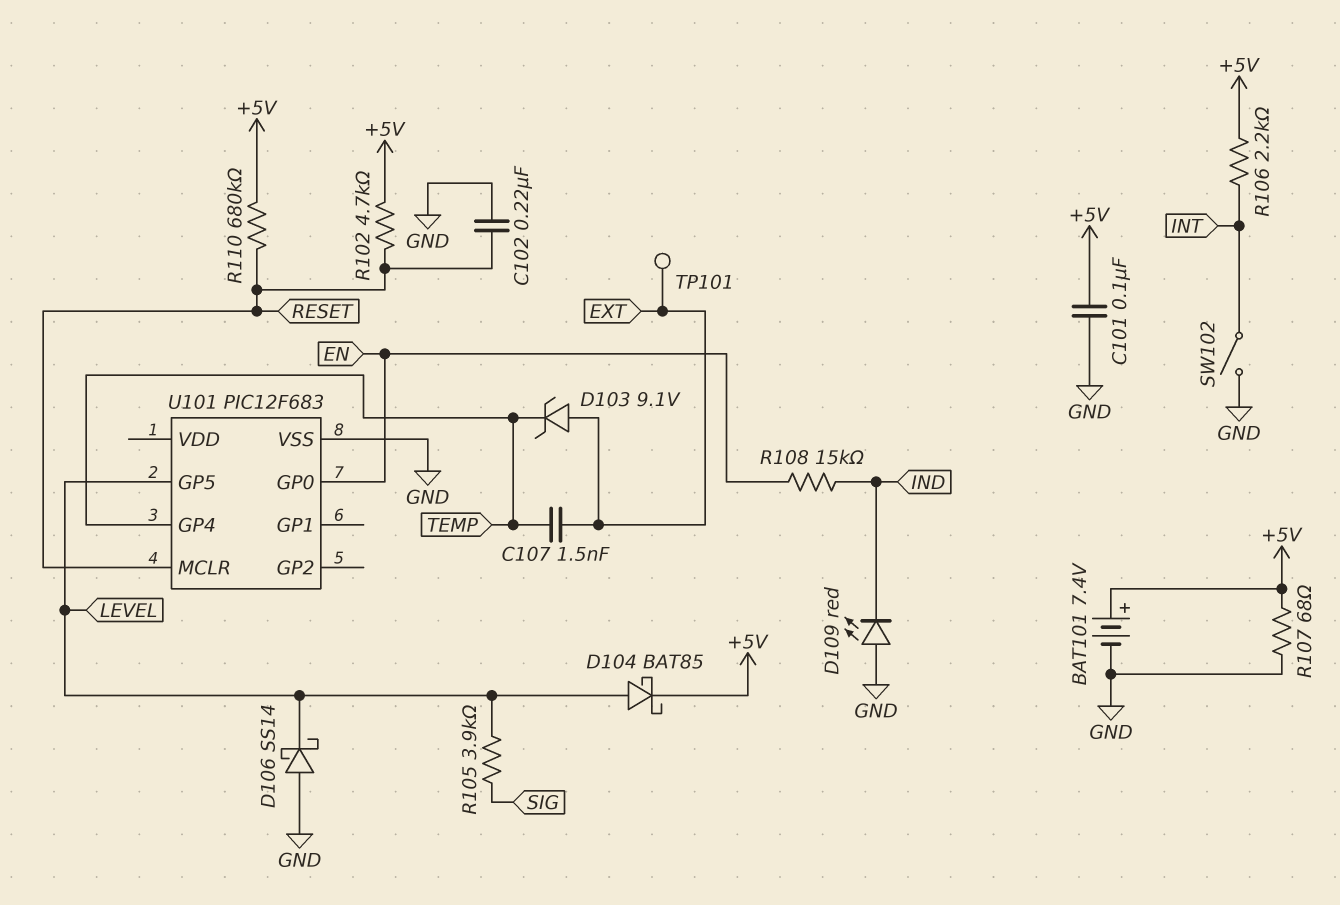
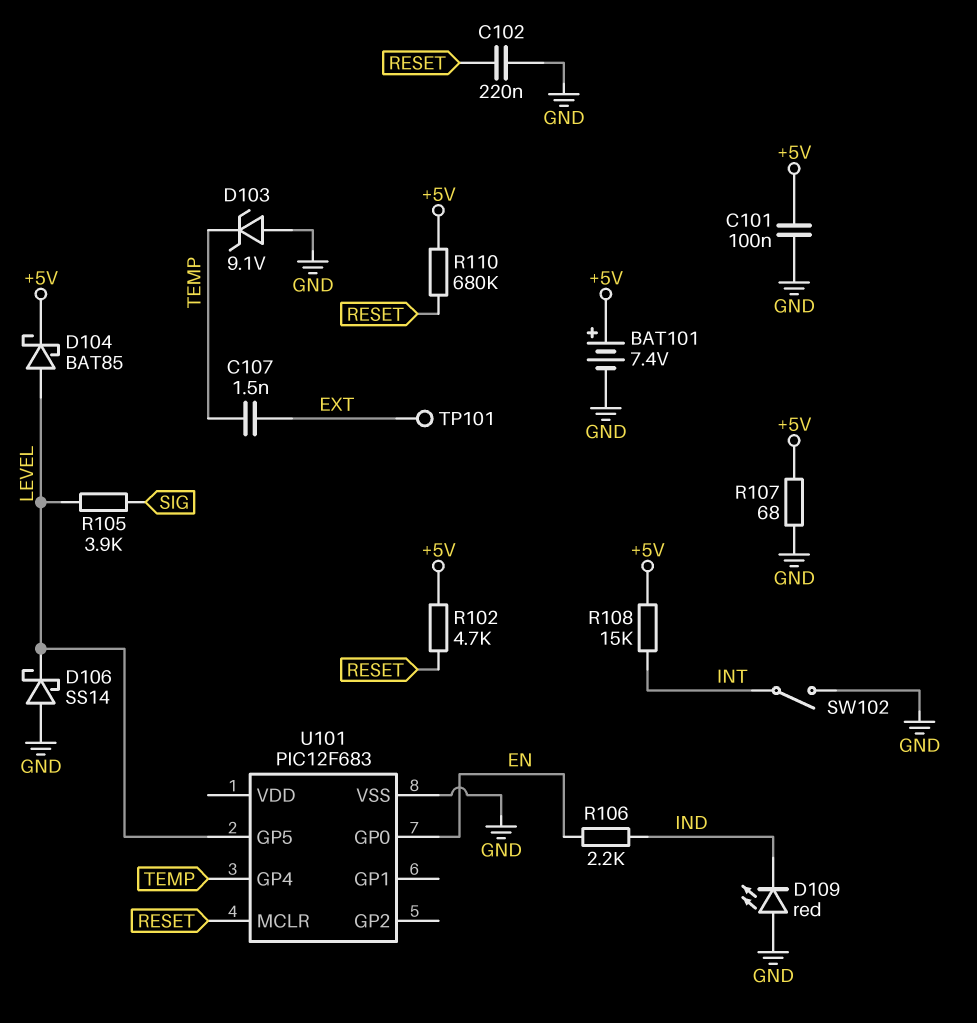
D103: zener 9.1V (A EXT, K TEMP) -> zener 9.1V (A GND, K TEMP)
R106: 2.2k (+5V, INT) -> 2.2k (EN, IND)
R108: 15k (EN, IND) -> 15k (+5V, INT)

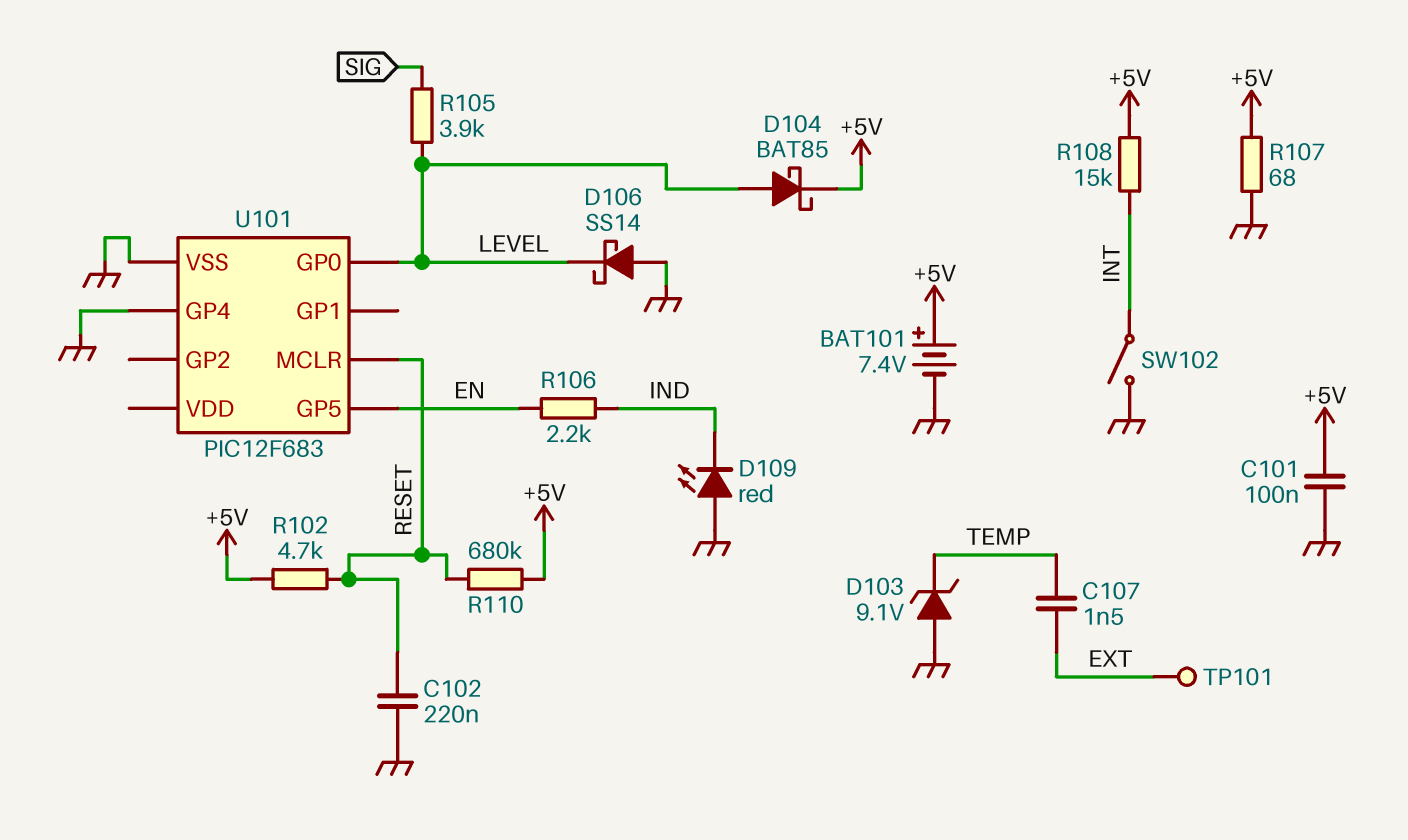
U101 pin GP0: EN -> LEVEL
U101 pin GP4: TEMP -> GND
U101 pin GP5: LEVEL -> EN

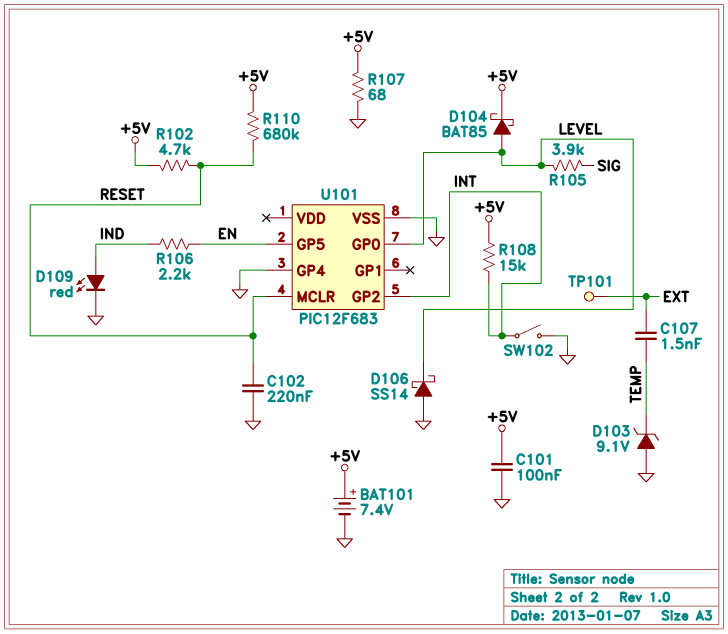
D109: LED red (A GND, K IND) -> LED red (A IND, K GND)
U101 pin GP2: none -> INT

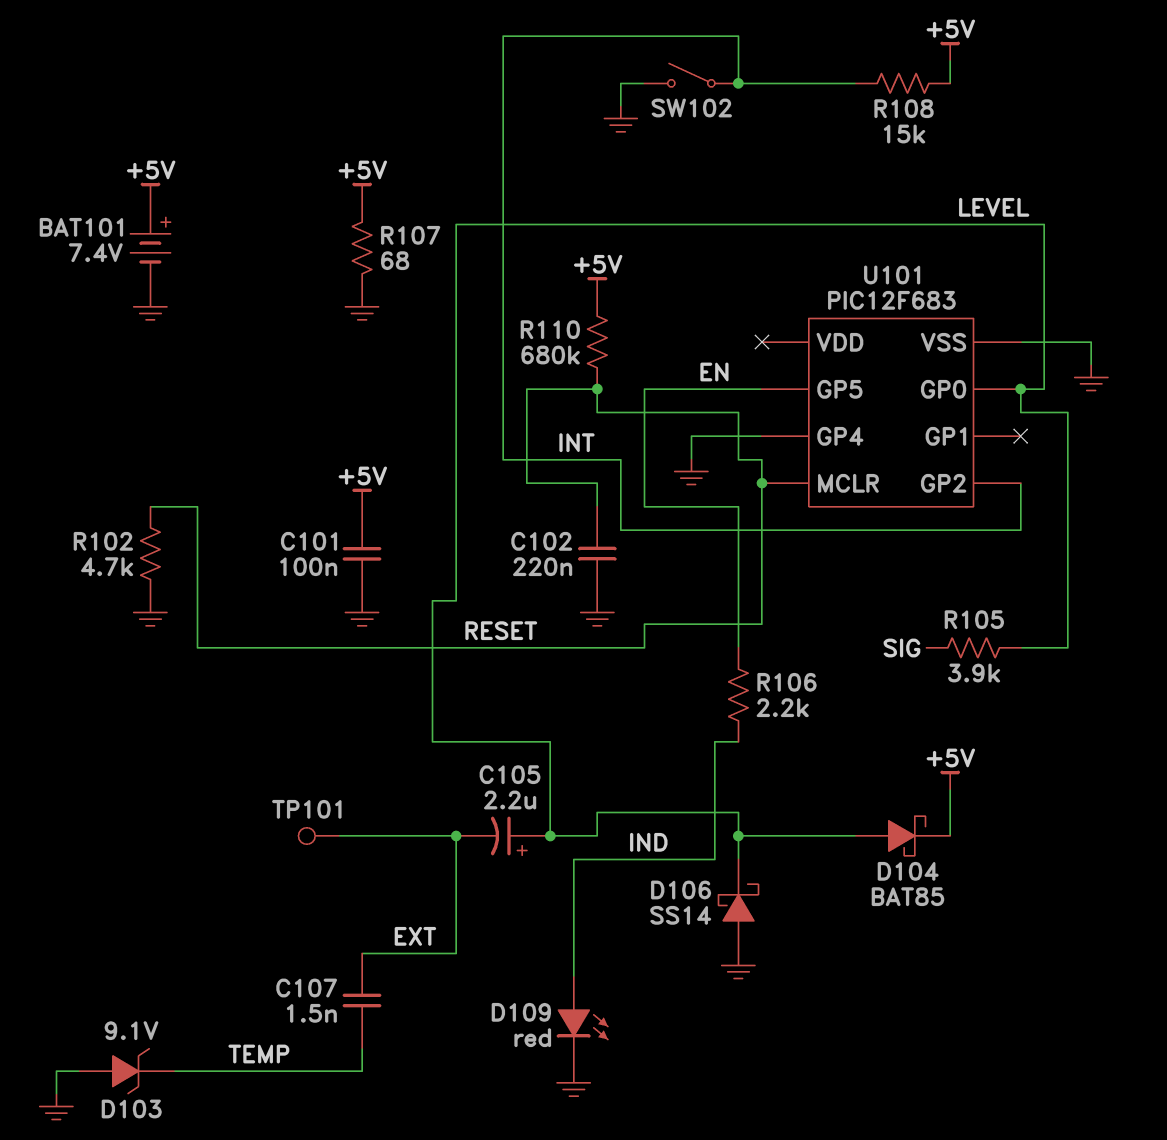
C105: none -> 2.2uF (plus LEVEL, minus EXT)
R102: 4.7k (+5V, RESET) -> 4.7k (GND, RESET)

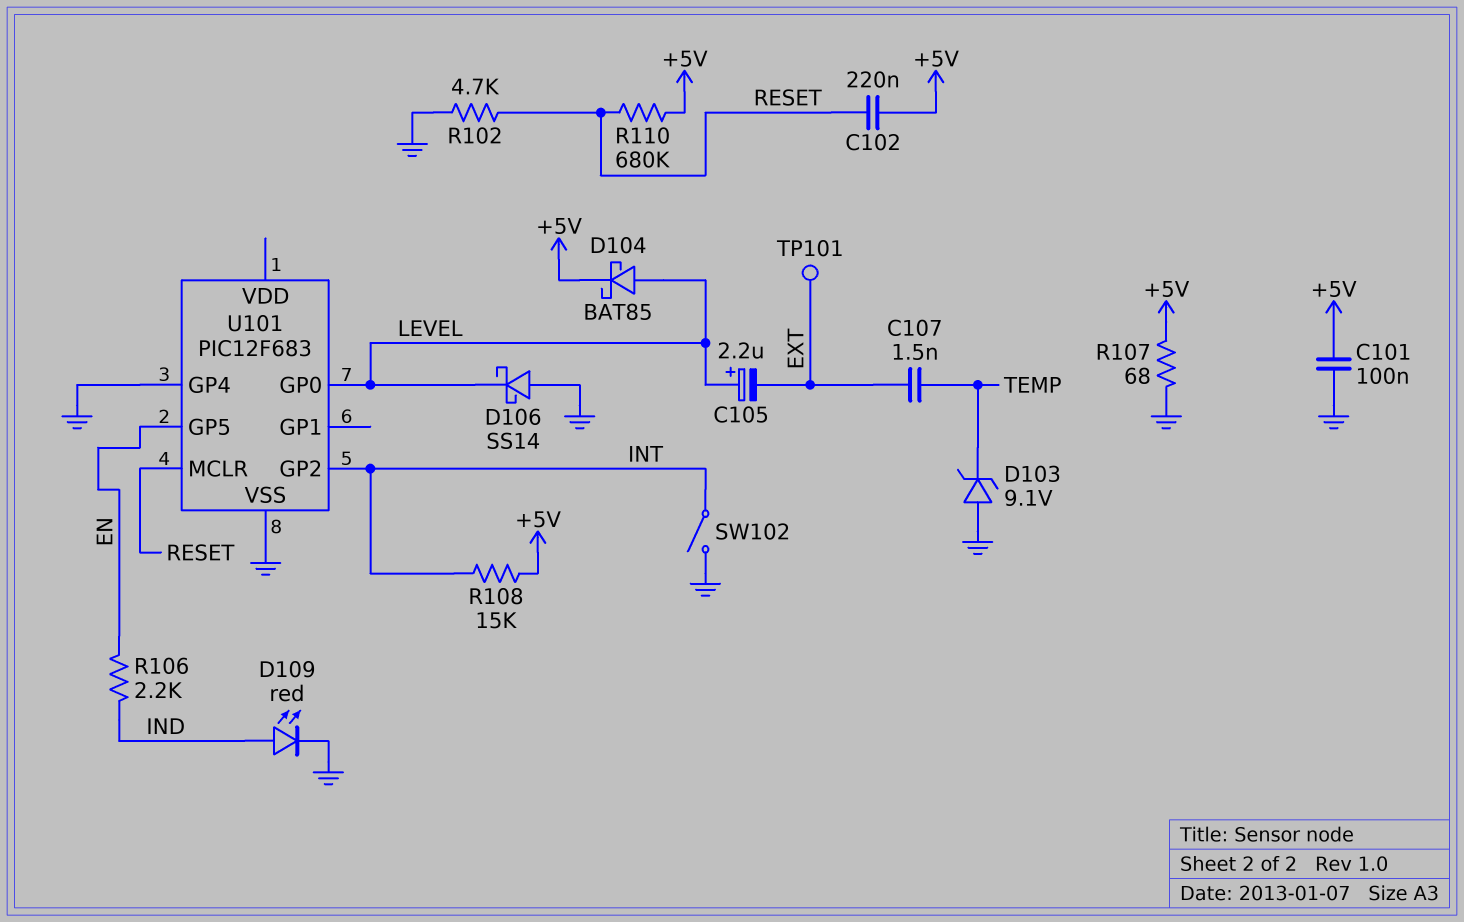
BAT101: 7.4V (plus +5V, minus GND) -> none
C102: 220nF (GND, RESET) -> 220nF (+5V, RESET)
R105: 3.9k (LEVEL, SIG) -> none

